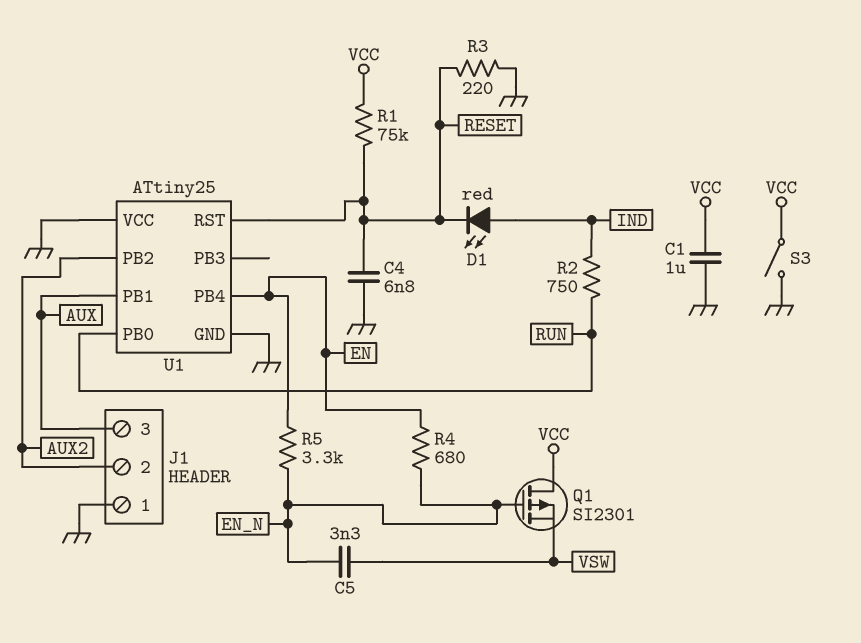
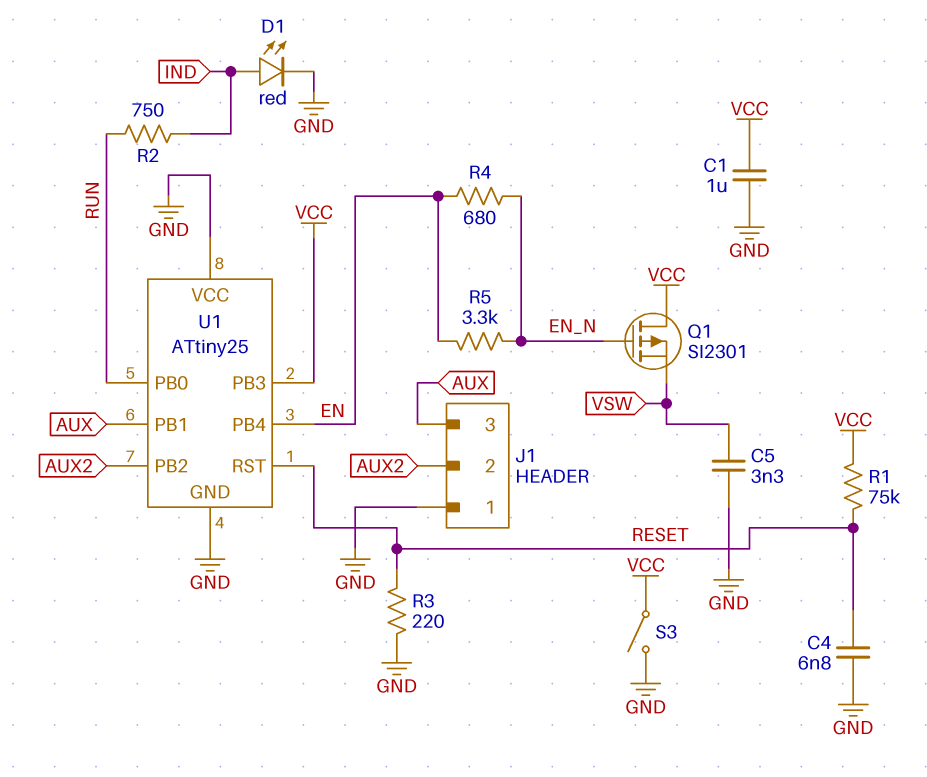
C5: 3.3nF (EN_N, VSW) -> 3.3nF (GND, VSW)
D1: LED red (A IND, K RESET) -> LED red (A IND, K GND)
U1 pin PB3: none -> VCC

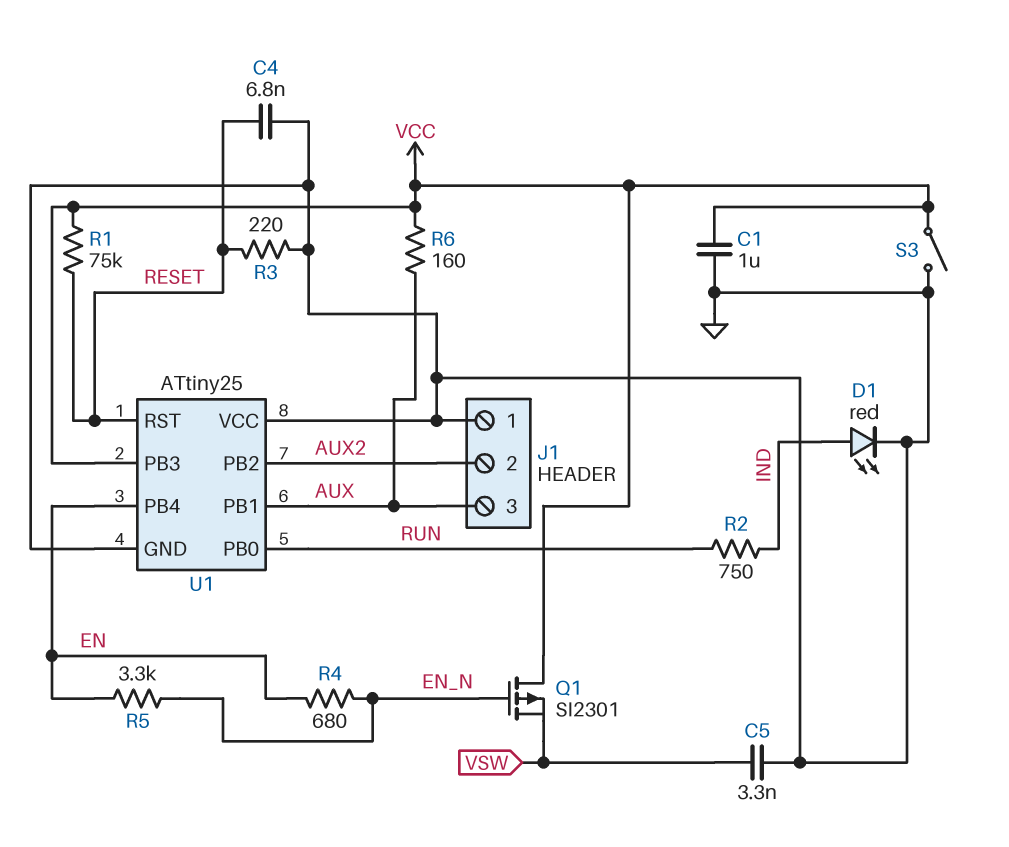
R6: none -> 160 (AUX, VCC)

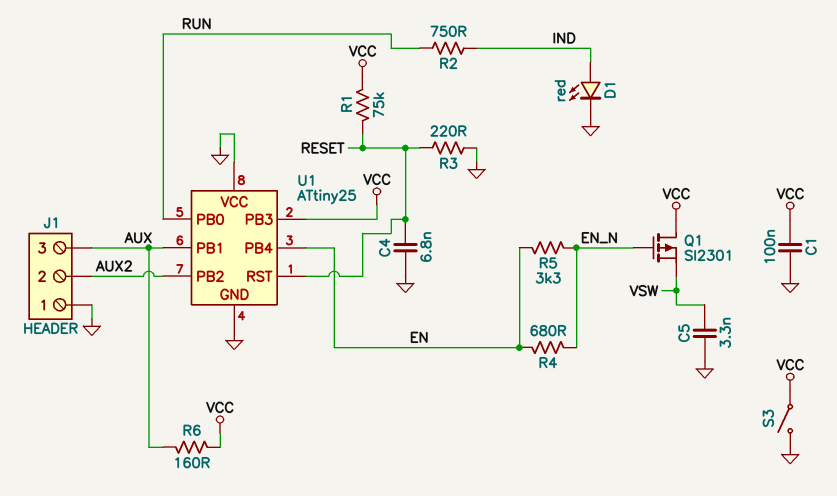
C1: 1uF (GND, VCC) -> 100nF (GND, VCC)

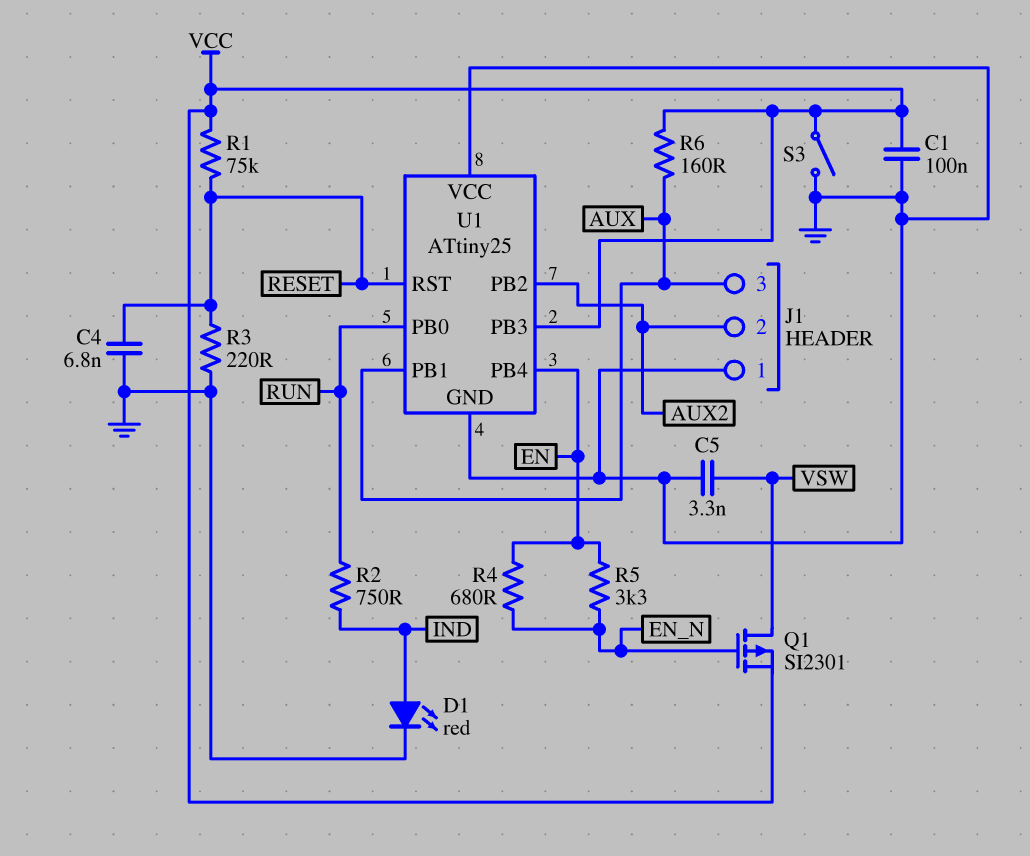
Q1: PMOS SI2301 (G EN_N, D VCC, S VSW) -> PMOS SI2301 (G EN_N, D VSW, S VCC)

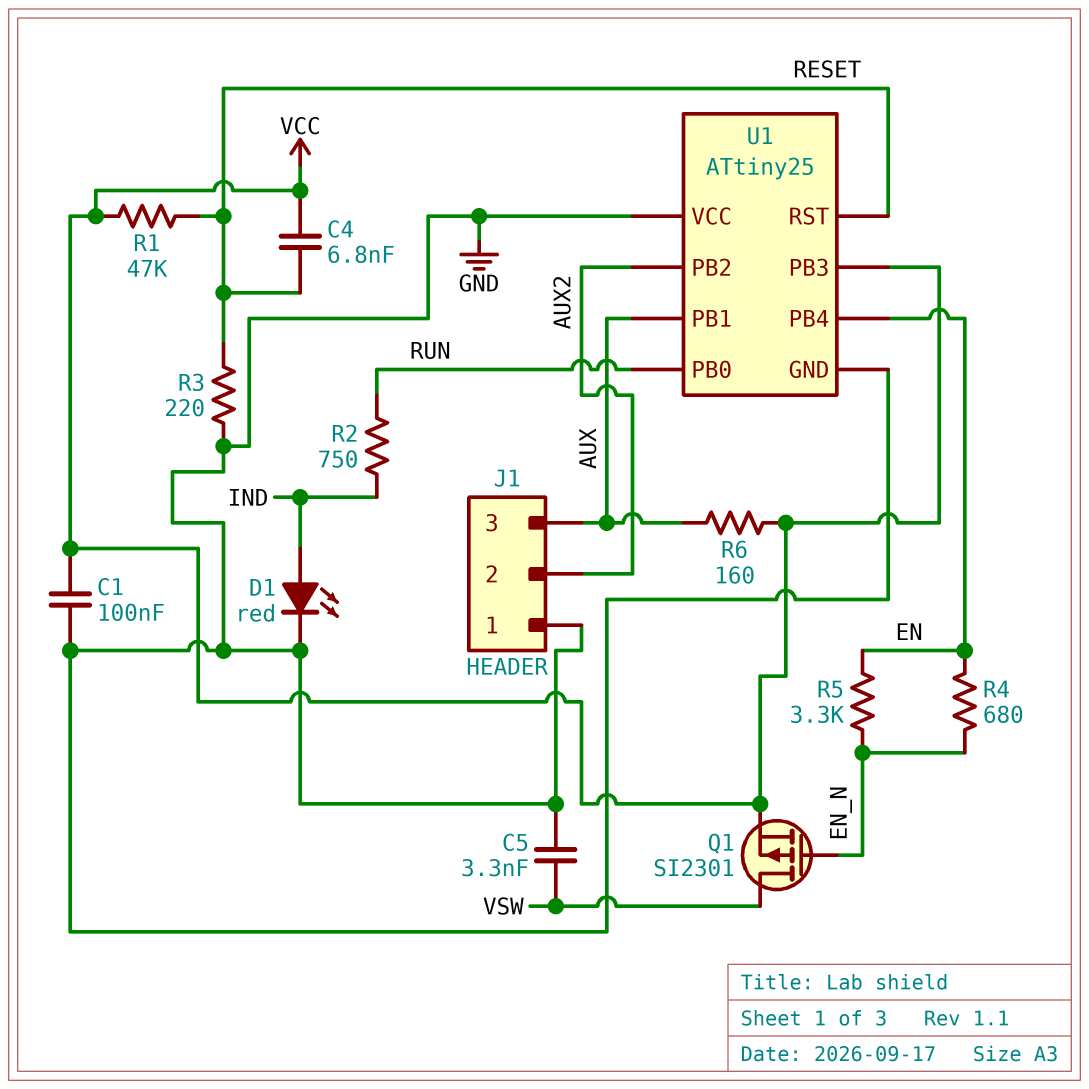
C4: 6.8nF (GND, RESET) -> 6.8nF (RESET, VCC)
R1: 75k (RESET, VCC) -> 47k (RESET, VCC)
S3: switch (GND, VCC) -> none

